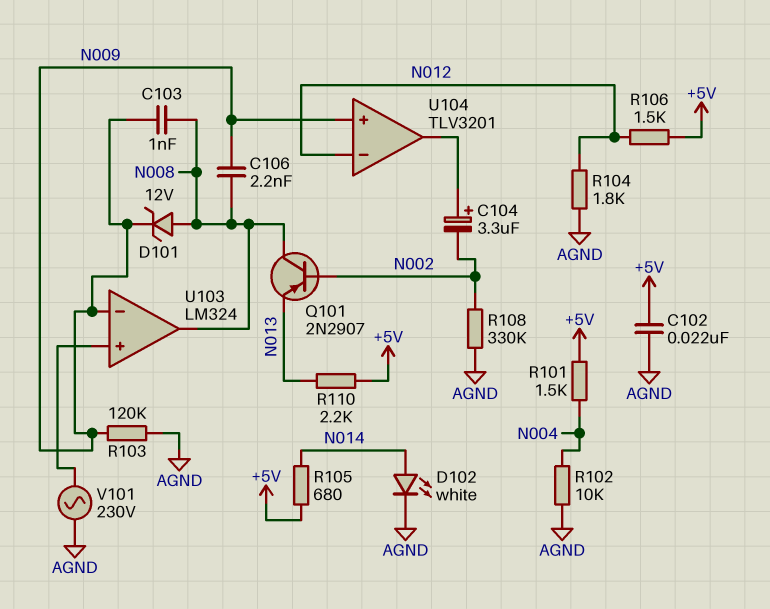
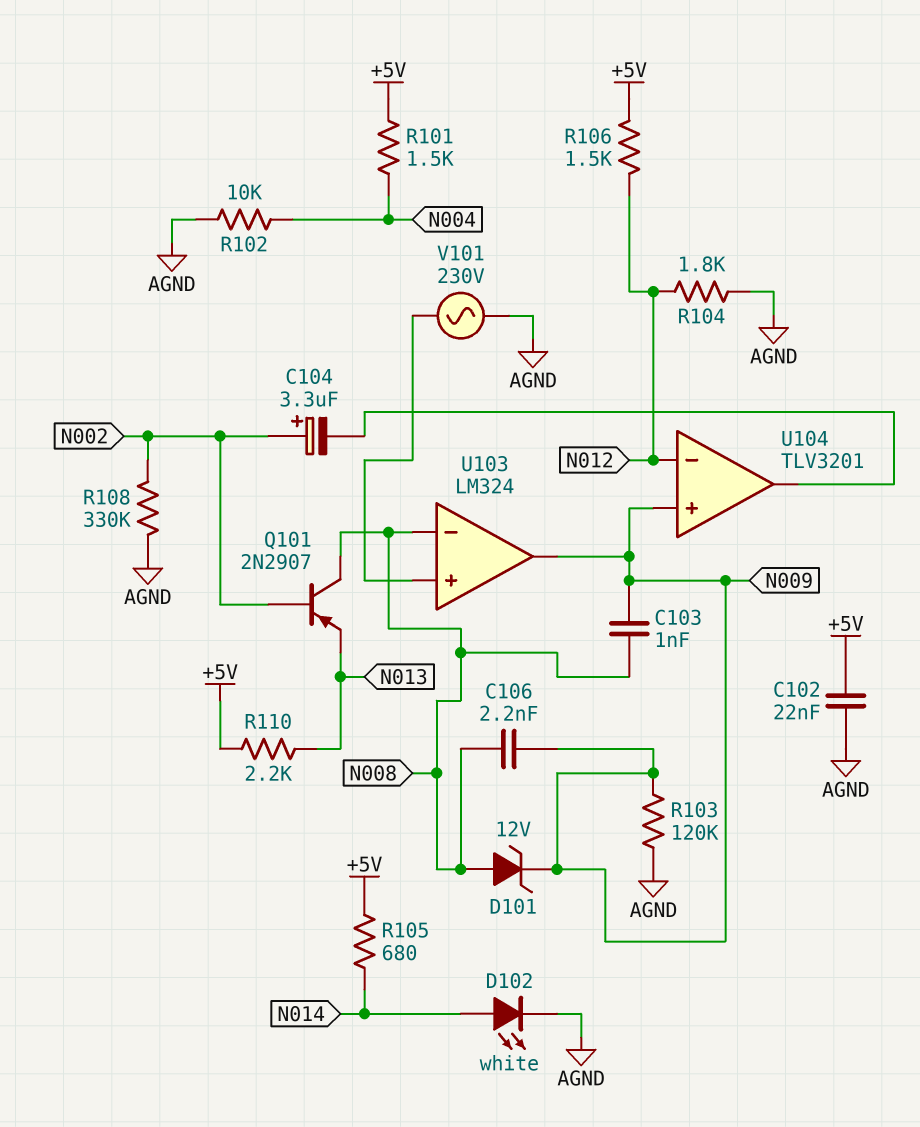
C104: 3.3uF (plus U104/out, minus N002) -> 3.3uF (plus N002, minus U104/out)
U103 pin in-: N009 -> N008
U103 pin out: N008 -> N009

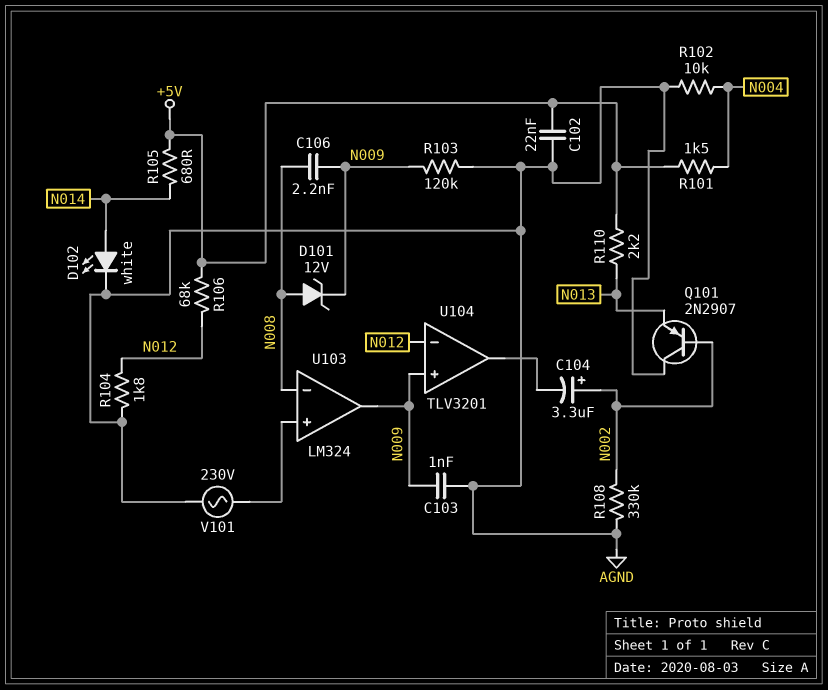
C103: 1nF (N008, N009) -> 1nF (AGND, N009)
Q101: PNP 2N2907 (B N002, C N008, E N013) -> PNP 2N2907 (B N002, C AGND, E N013)
R106: 1.5k (+5V, N012) -> 68k (+5V, N012)

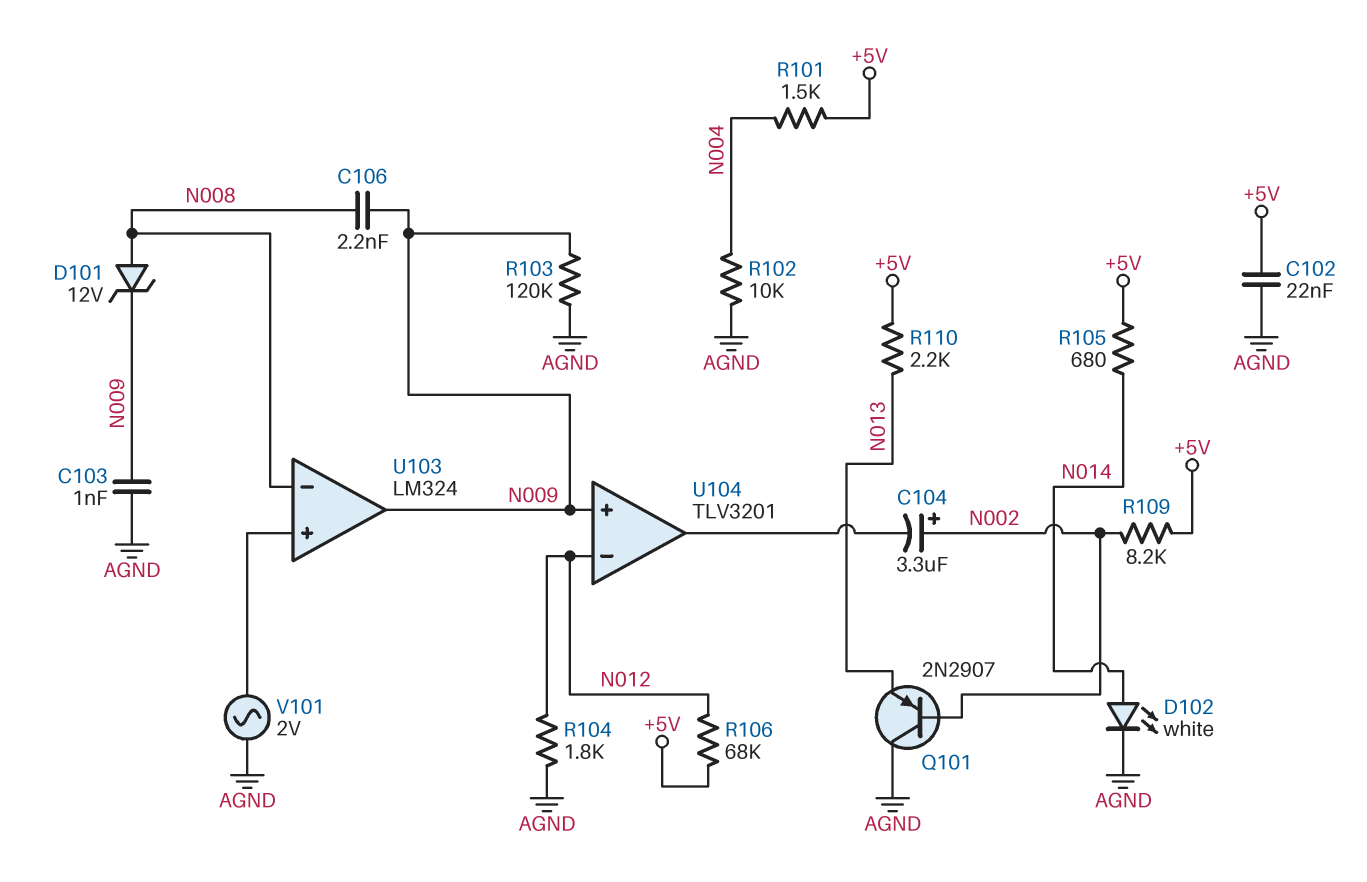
R108: 330k (AGND, N002) -> none
R109: none -> 8.2k (+5V, N002)
V101: AC 230V (AGND, U103/in+) -> AC 2V (AGND, U103/in+)

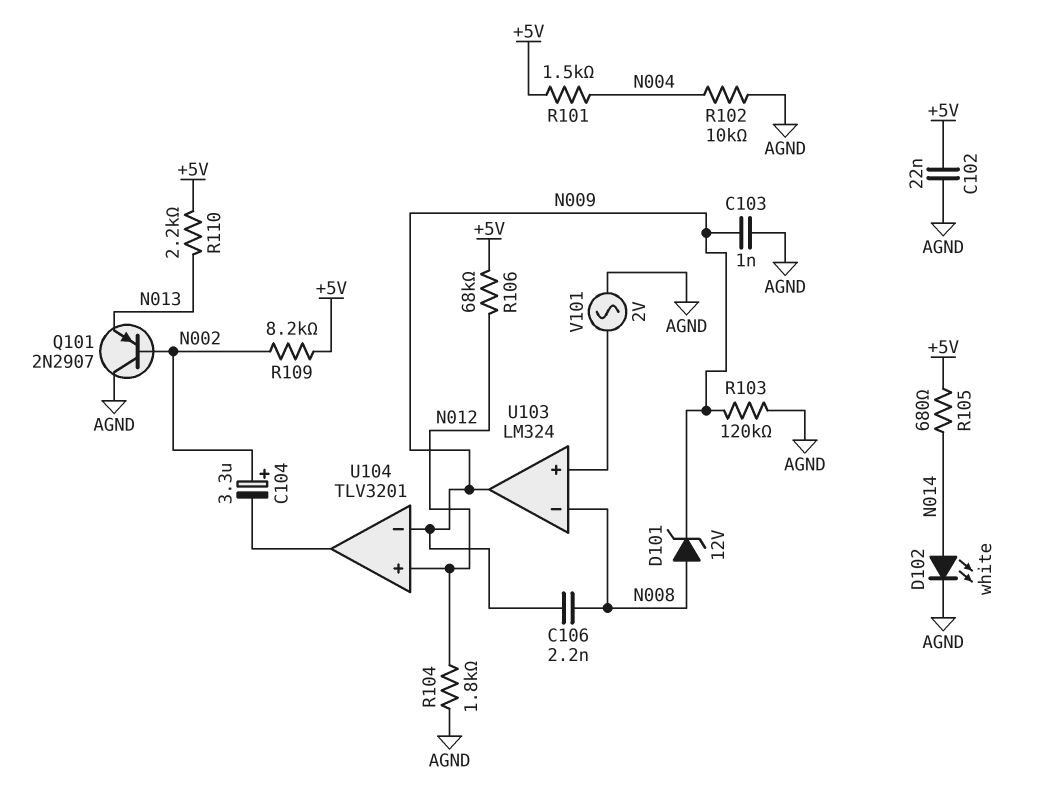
U104 pin in+: N009 -> N012
U104 pin in-: N012 -> N009

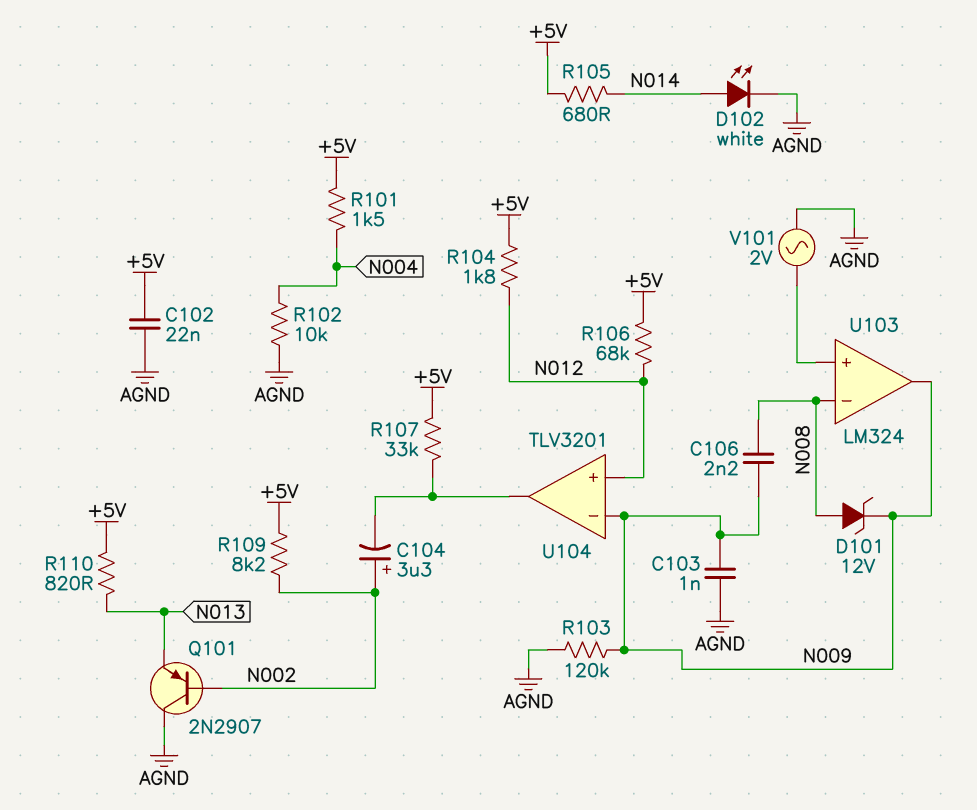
R104: 1.8k (AGND, N012) -> 1.8k (+5V, N012)
R107: none -> 33k (+5V, U104/out)
R110: 2.2k (+5V, N013) -> 820 (+5V, N013)

